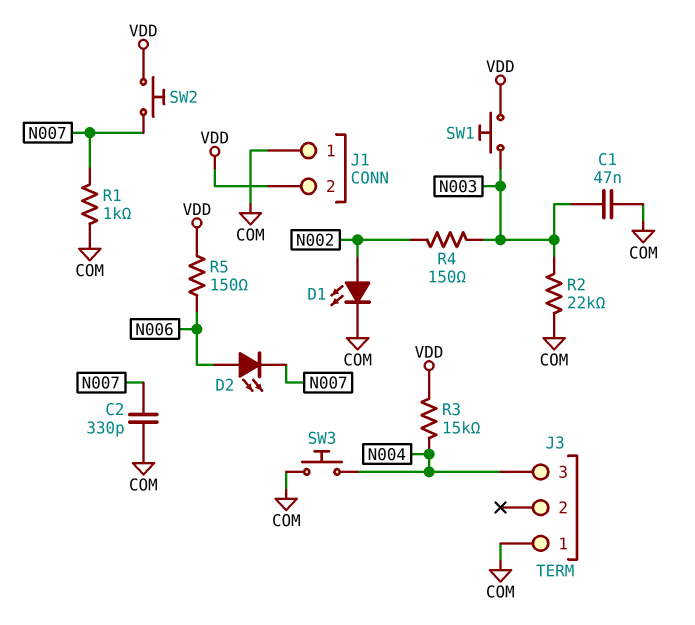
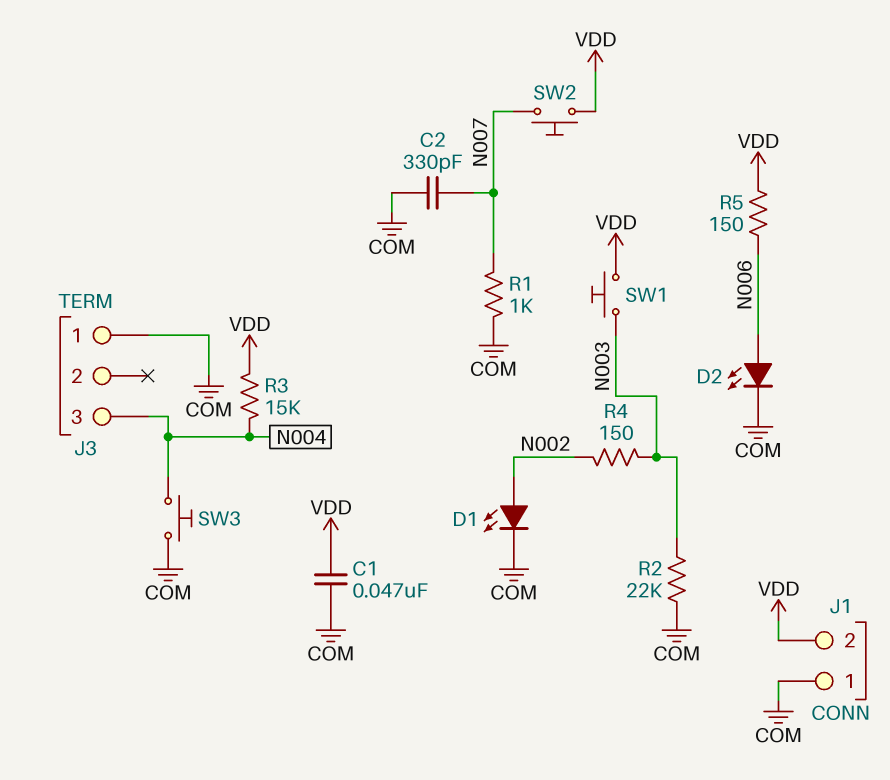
C1: 47nF (COM, N003) -> 47nF (COM, VDD)
D2: LED (A N006, K N007) -> LED (A N006, K COM)

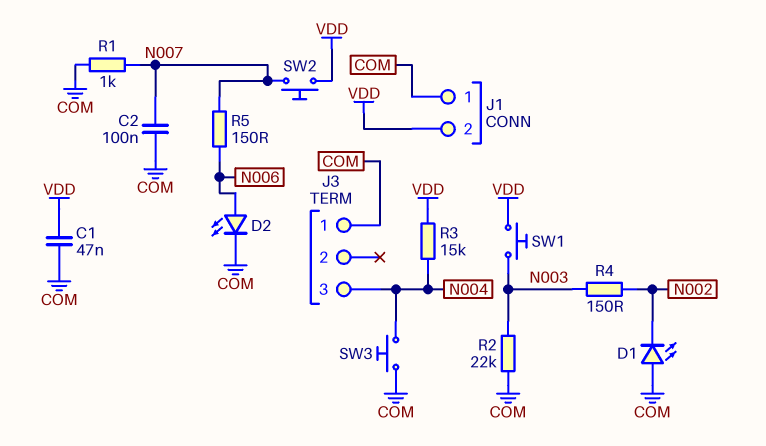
C2: 330pF (COM, N007) -> 100nF (COM, N007)
D1: LED (A N002, K COM) -> LED (A COM, K N002)
R5: 150 (N006, VDD) -> 150 (N006, N007)

